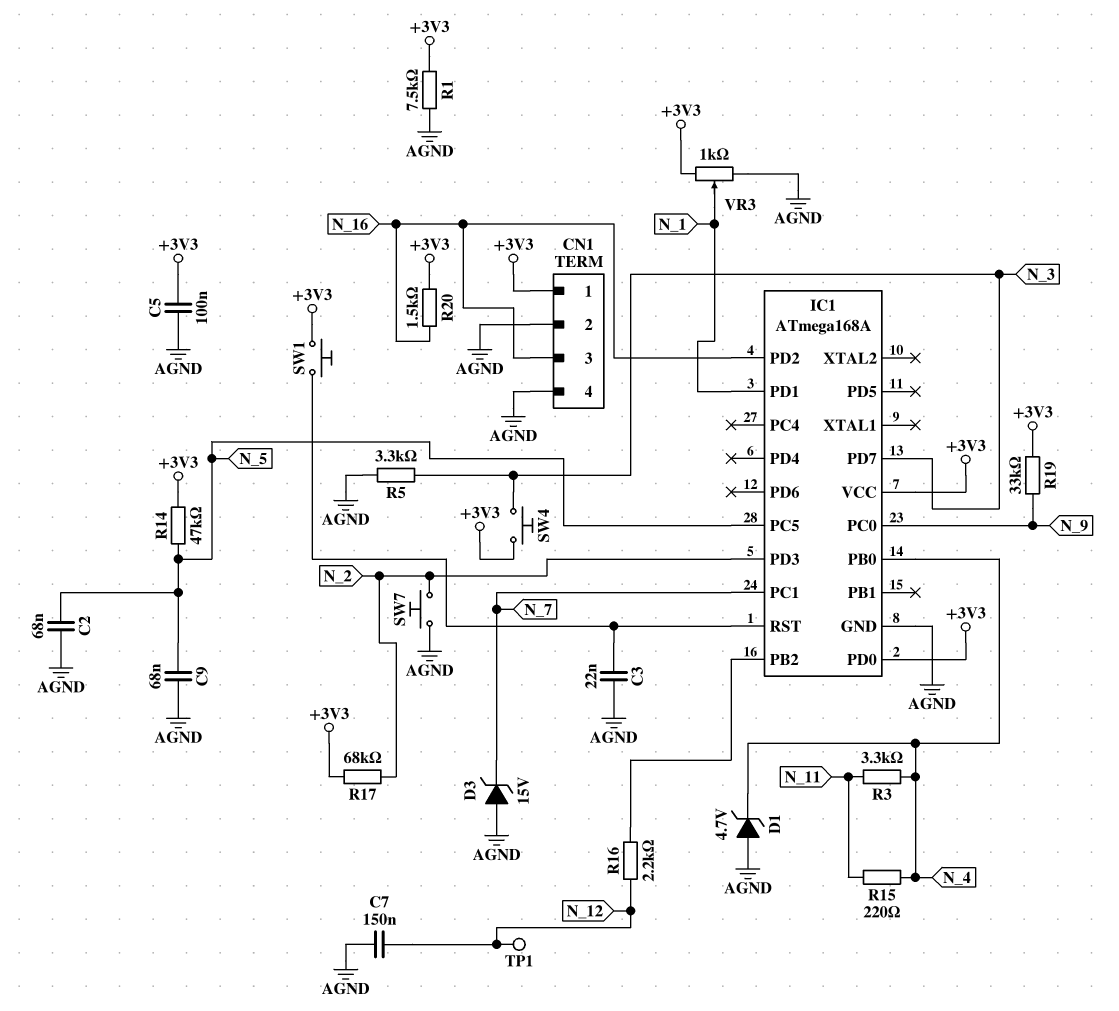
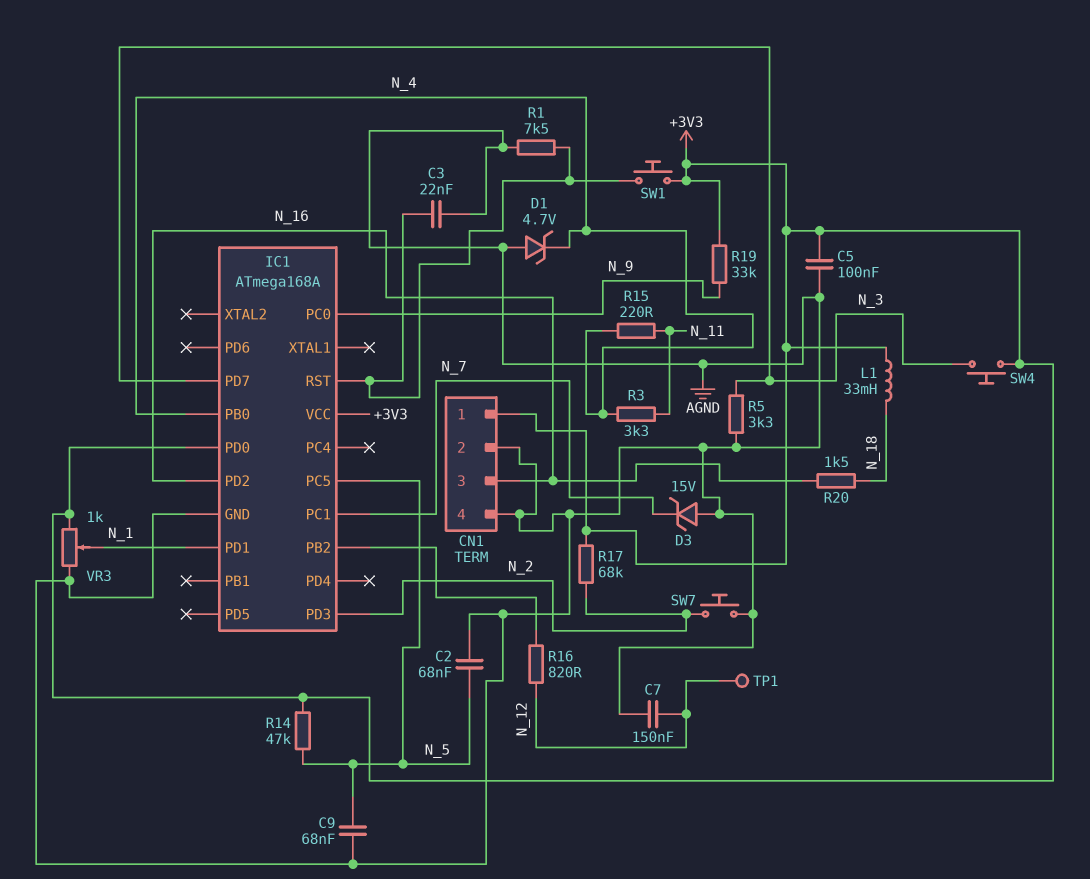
L1: none -> 33mH (+3V3, N_18)
R1: 7.5k (+3V3, AGND) -> 7.5k (AGND, IC1/RST)
R16: 2.2k (IC1/PB2, N_12) -> 820 (IC1/PB2, N_12)
R20: 1.5k (+3V3, N_16) -> 1.5k (N_16, N_18)

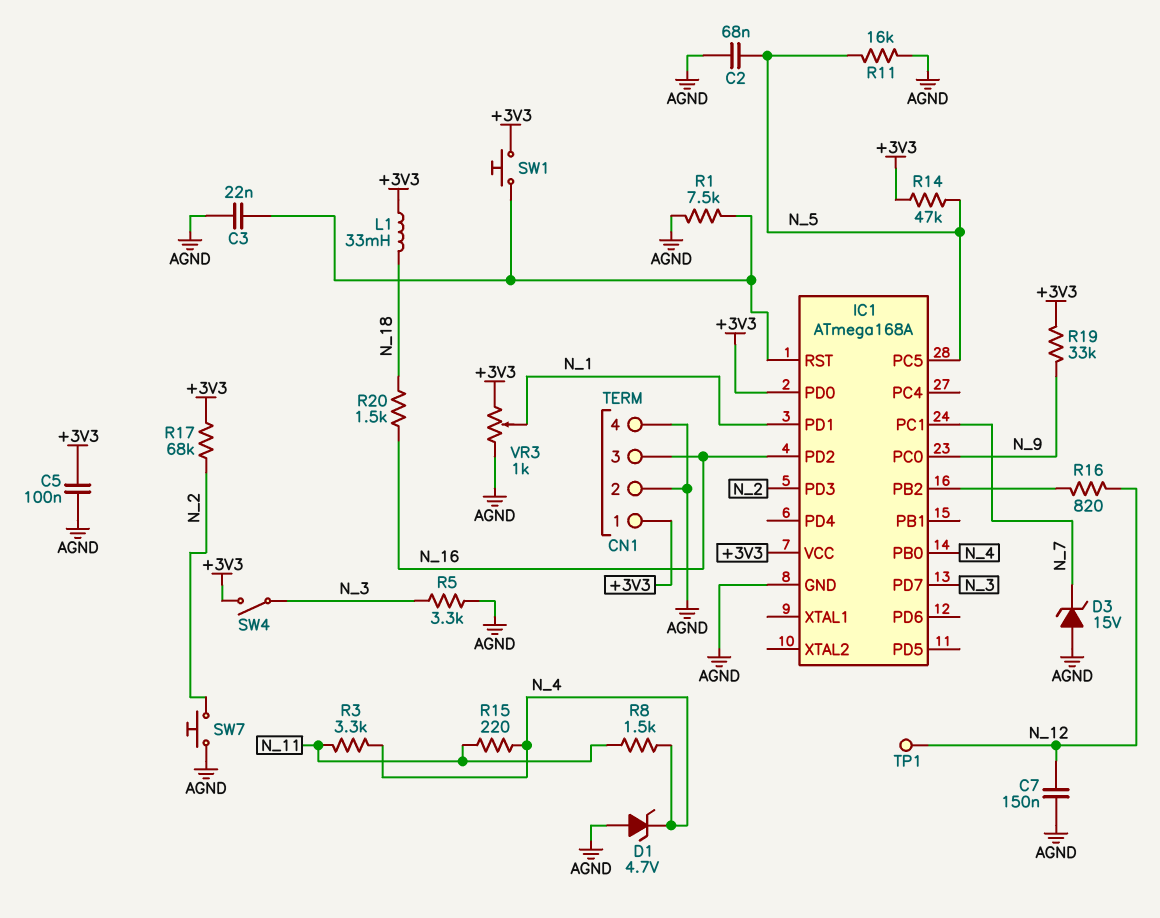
C9: 68nF (AGND, N_5) -> none
R8: none -> 1.5k (N_4, N_11)
R11: none -> 16k (AGND, N_5)
SW4: button (+3V3, N_3) -> switch (+3V3, N_3)

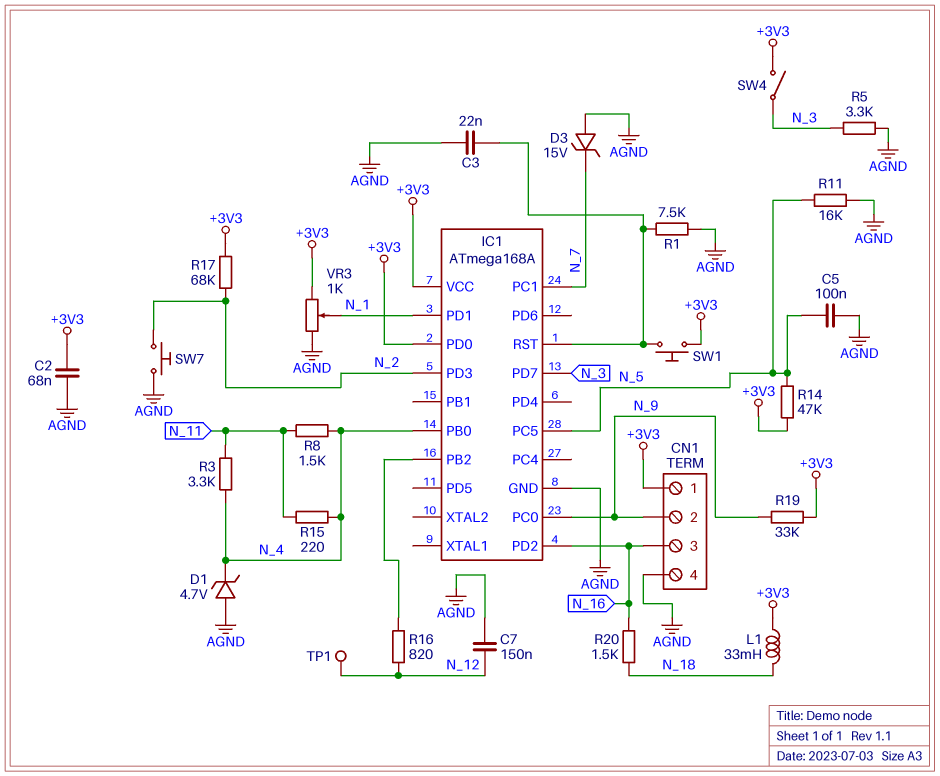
C2: 68nF (AGND, N_5) -> 68nF (+3V3, AGND)
C5: 100nF (+3V3, AGND) -> 100nF (AGND, N_5)
CN1 pin 2: AGND -> N_9

